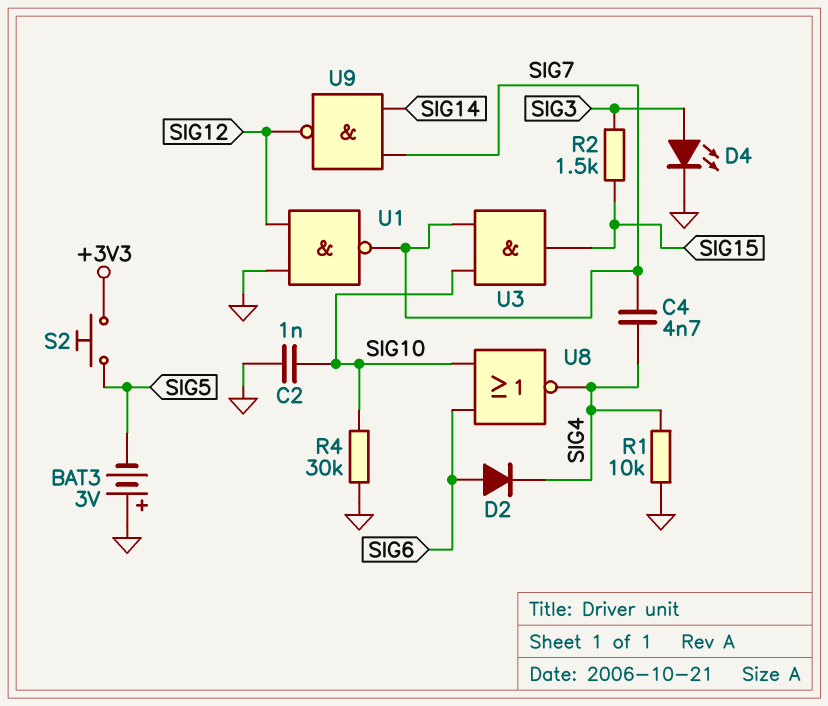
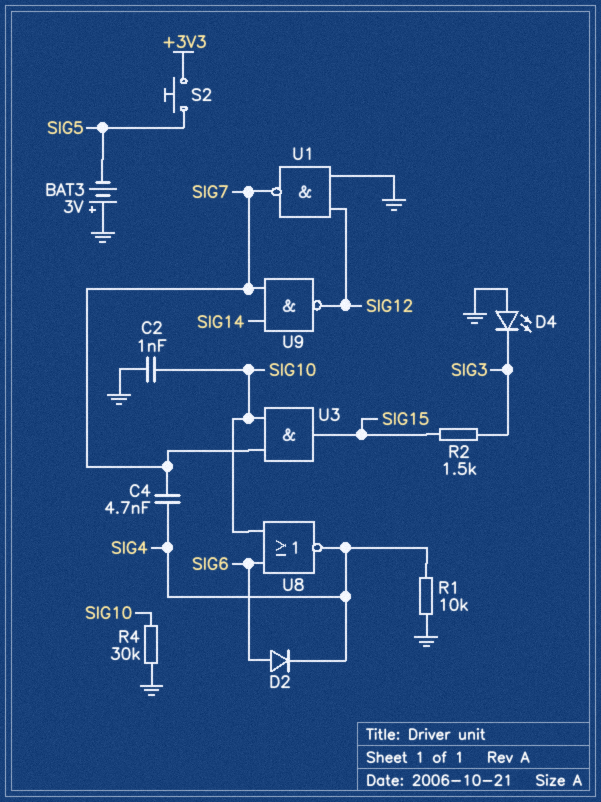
D4: LED (A SIG3, K GND) -> LED (A GND, K SIG3)

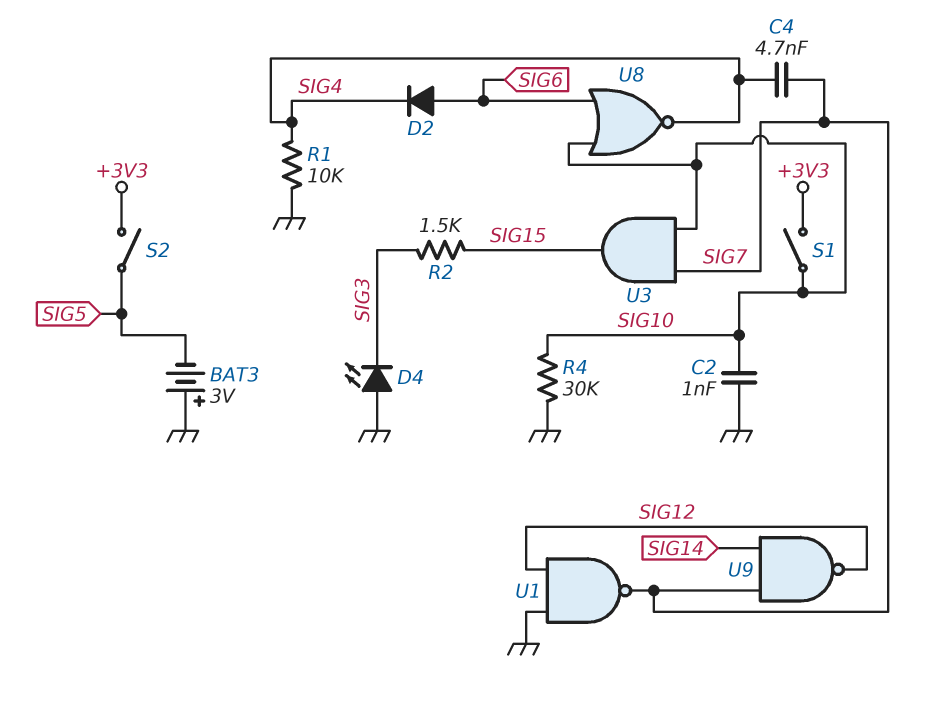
S1: none -> switch (+3V3, SIG10)
S2: button (+3V3, SIG5) -> switch (+3V3, SIG5)

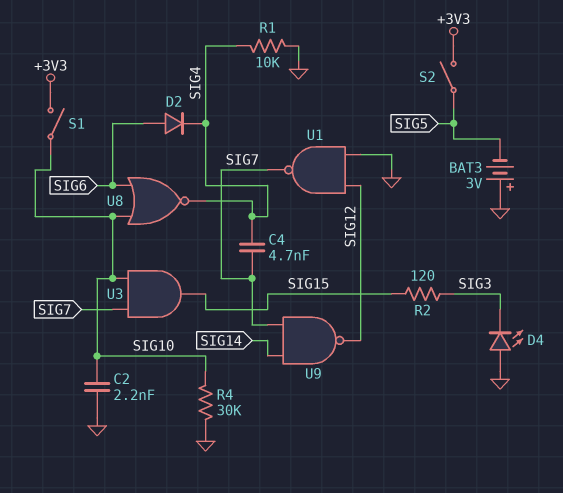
C2: 1nF (GND, SIG10) -> 2.2nF (GND, SIG10)
R2: 1.5k (SIG3, SIG15) -> 120 (SIG3, SIG15)

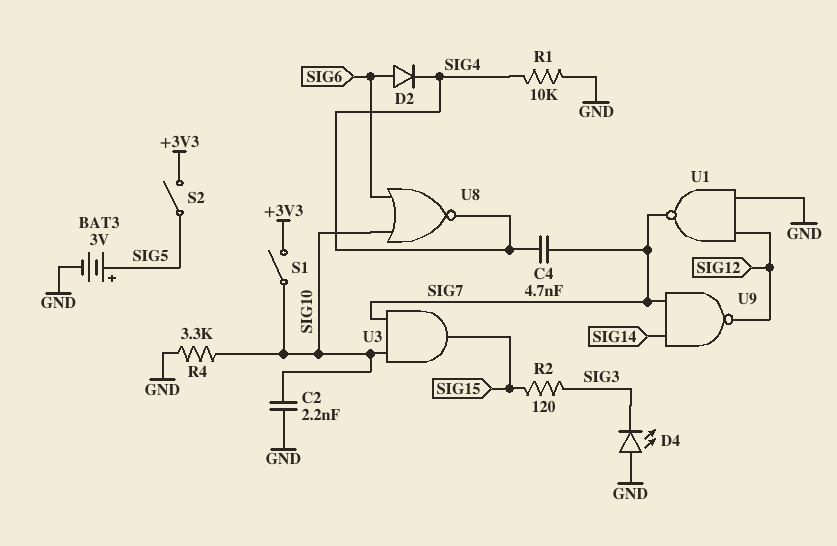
BAT3: 3V (plus GND, minus SIG5) -> 3V (plus SIG5, minus GND)
R4: 30k (GND, SIG10) -> 3.3k (GND, SIG10)

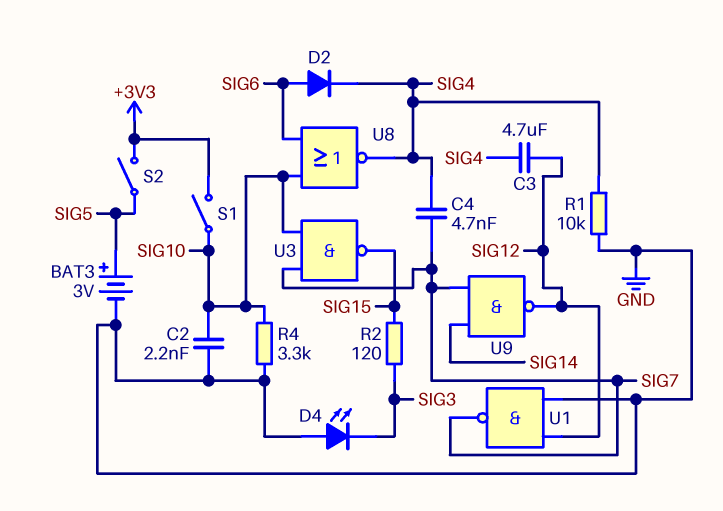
C3: none -> 4.7uF (SIG4, SIG12)
U3: AND (in SIG7, in SIG10, out SIG15) -> NAND (in SIG7, in SIG10, out SIG15)

